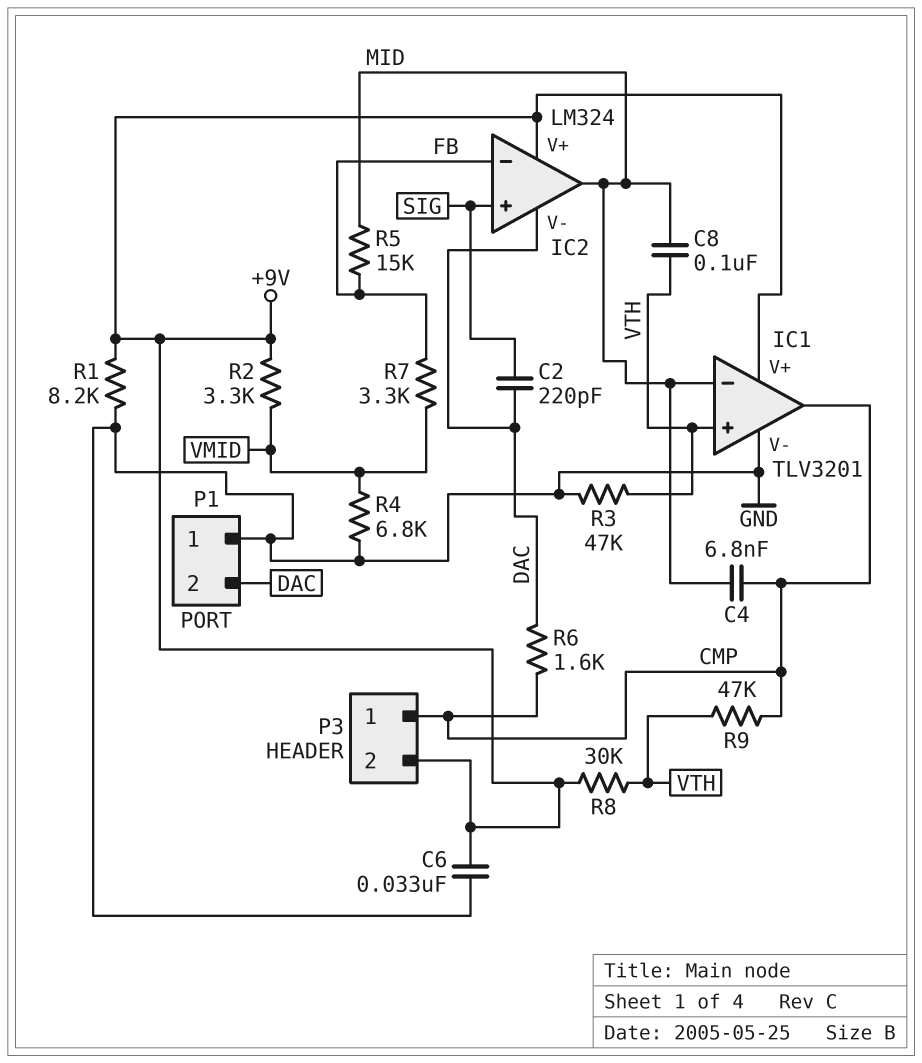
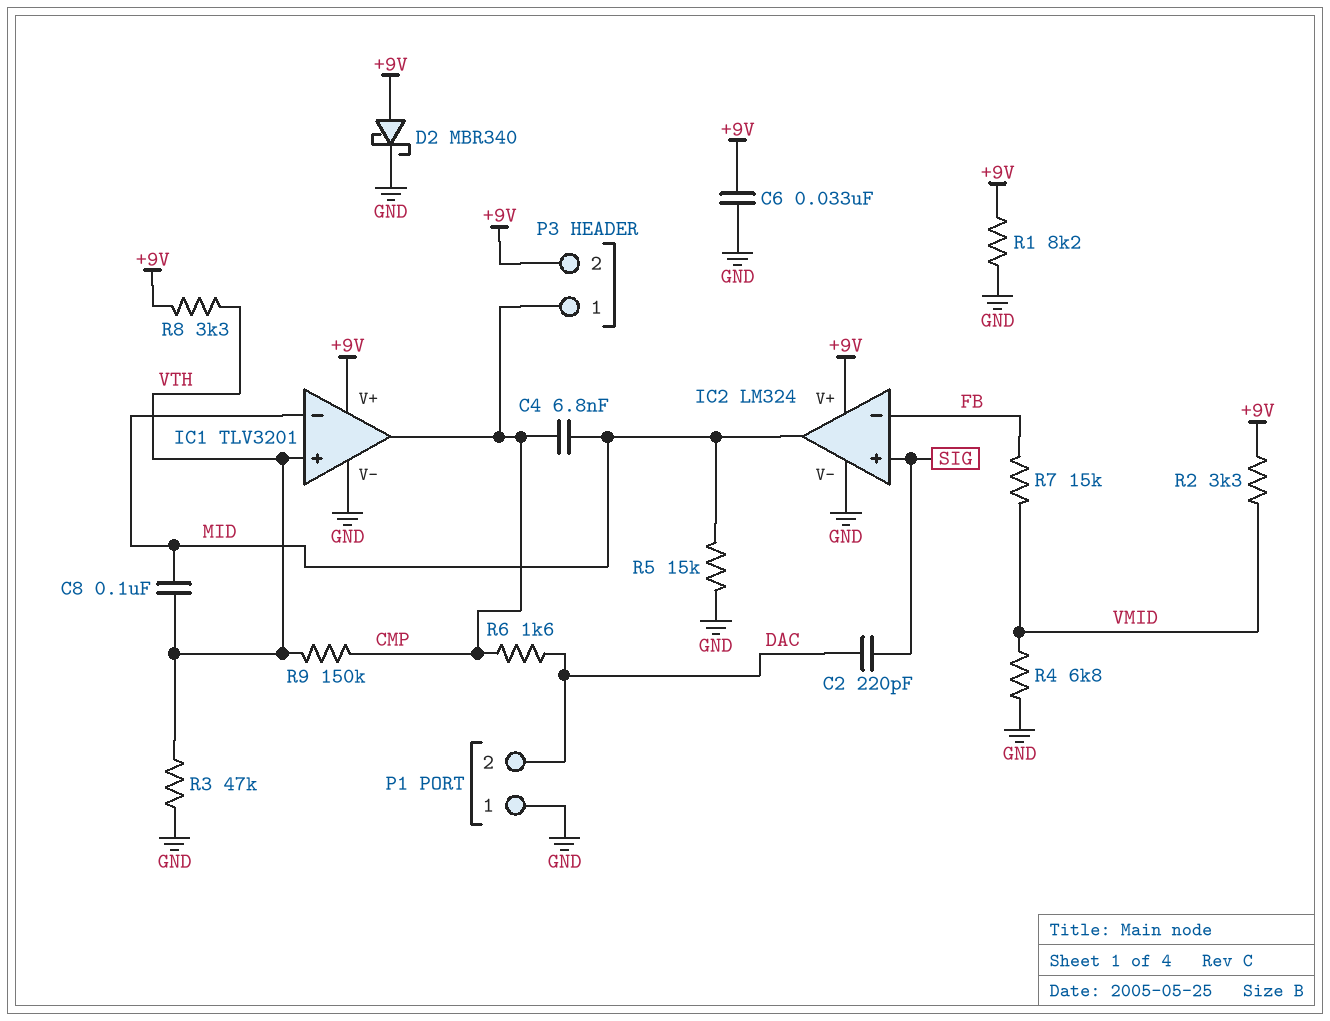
D2: none -> schottky MBR340 (A +9V, K GND)
IC2 pin V-: DAC -> GND
R5: 15k (FB, MID) -> 15k (GND, MID)
R7: 3.3k (FB, VMID) -> 15k (FB, VMID)
R8: 30k (+9V, VTH) -> 3.3k (+9V, VTH)
R9: 47k (CMP, VTH) -> 150k (CMP, VTH)

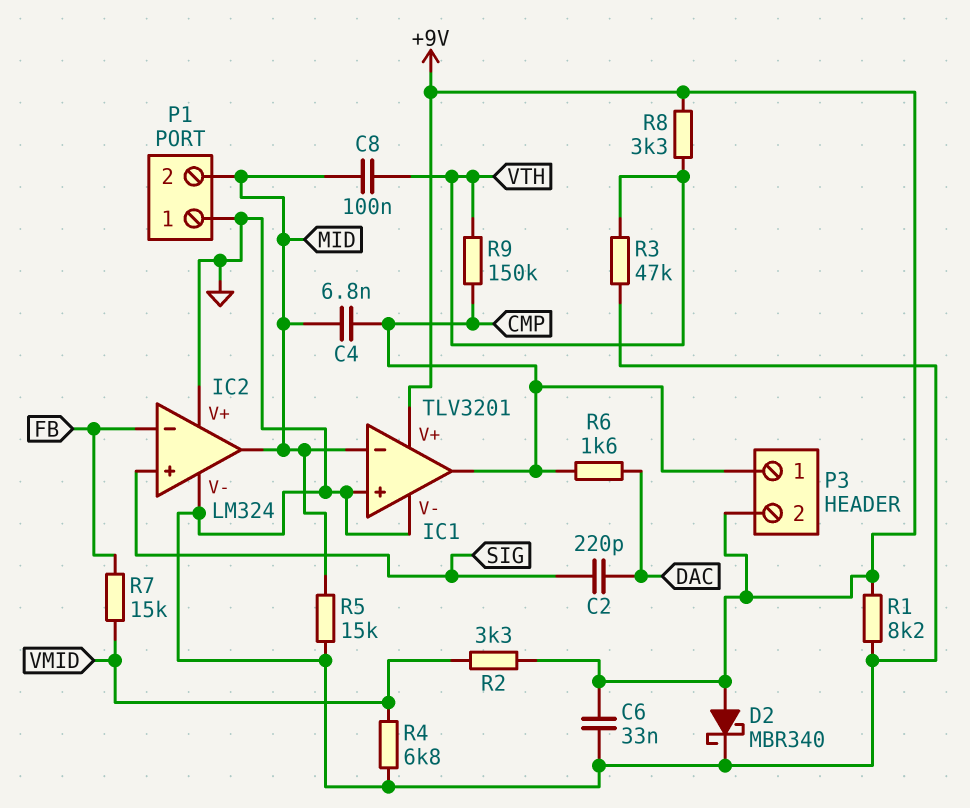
IC1 pin in+: VTH -> GND
IC2 pin V+: +9V -> GND
P1 pin 2: DAC -> MID

